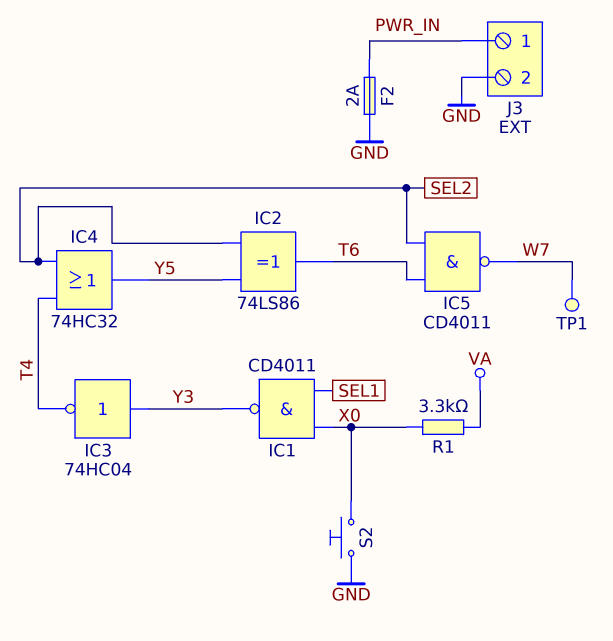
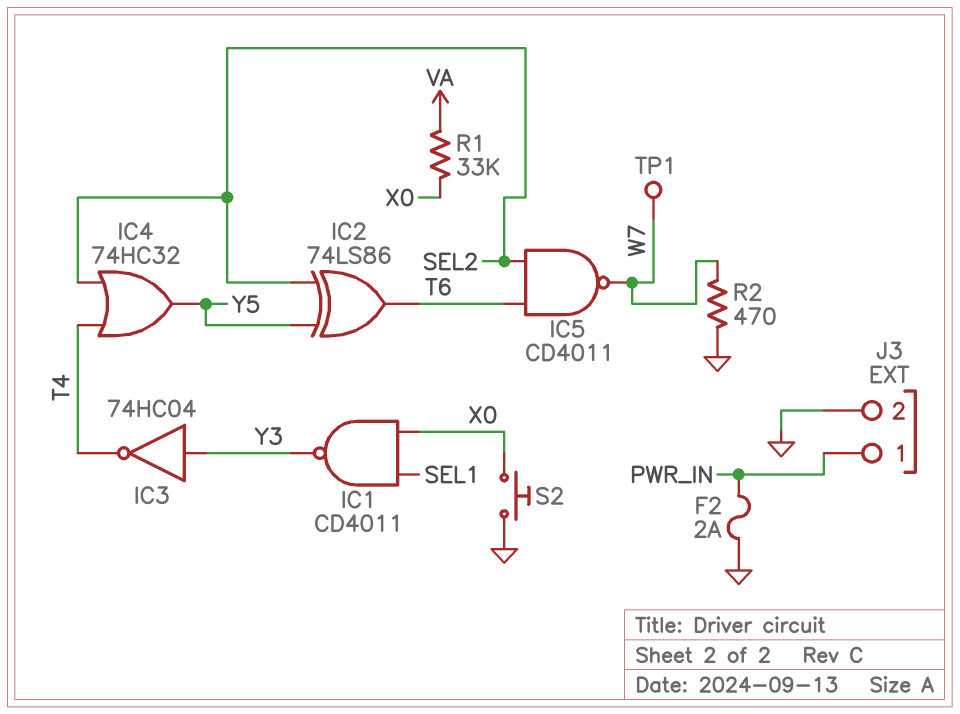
R1: 3.3k (VA, X0) -> 33k (VA, X0)
R2: none -> 470 (GND, W7)

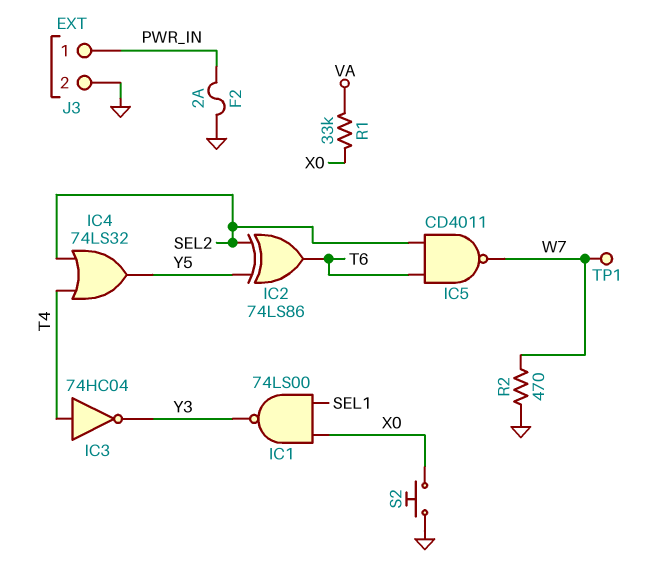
IC1: NAND CD4011 (in SEL1, in X0, out Y3) -> NAND 74LS00 (in SEL1, in X0, out Y3)
IC3: NOT 74HC04 (in Y3, out T4) -> NOT 74HC04 (in T4, out Y3)
IC4: OR 74HC32 (in SEL2, in T4, out Y5) -> OR 74LS32 (in SEL2, in T4, out Y5)

